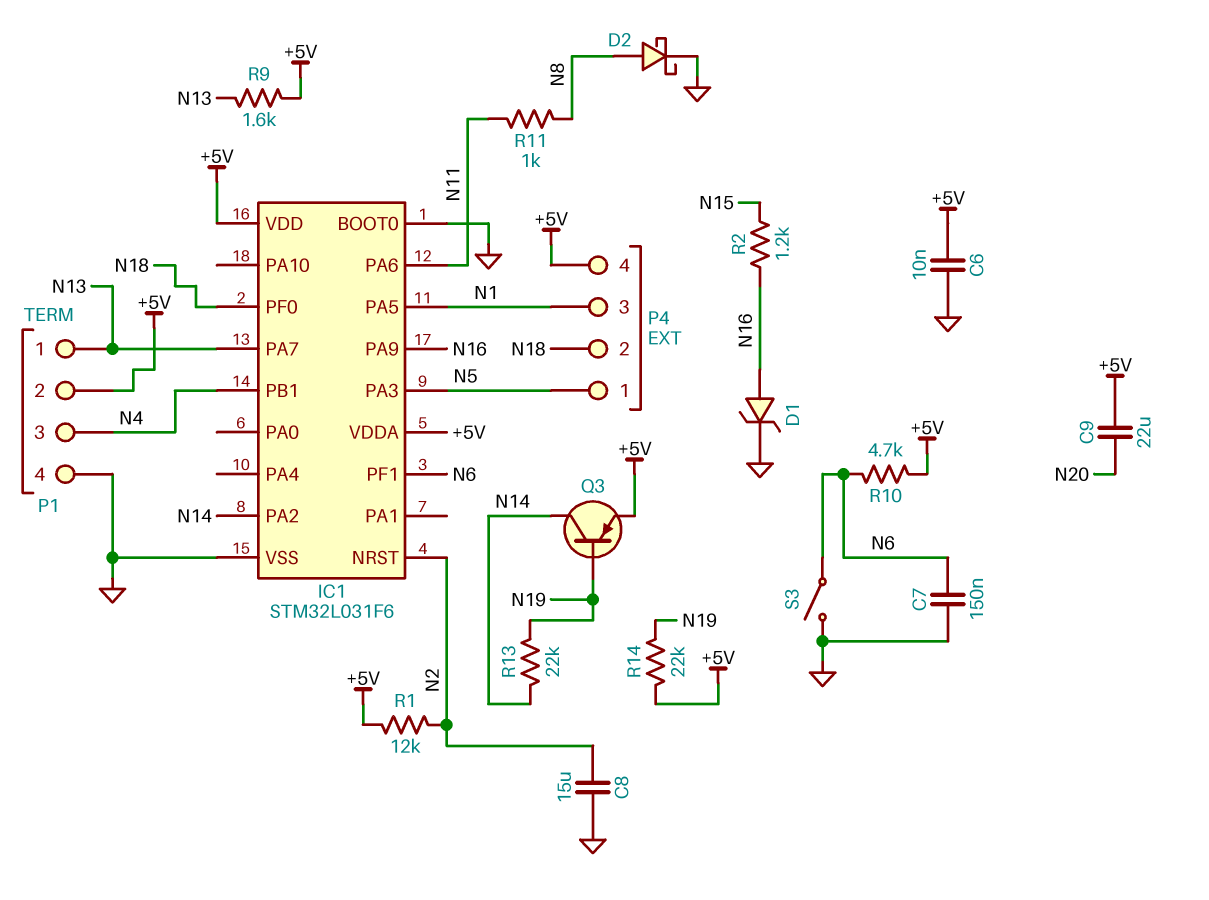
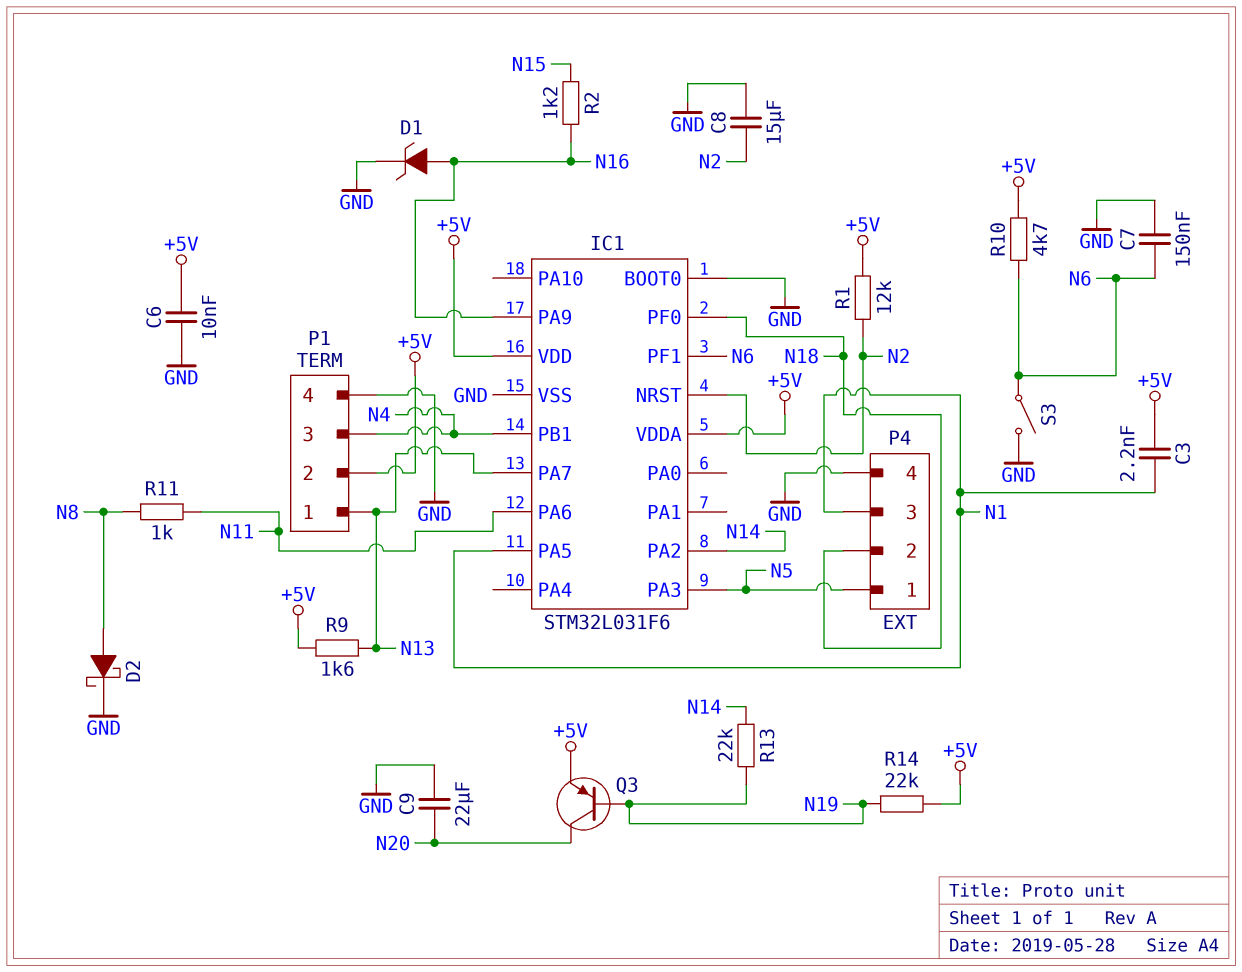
C3: none -> 2.2nF (+5V, N1)
C9: 22uF (+5V, N20) -> 22uF (GND, N20)
P4 pin 4: +5V -> GND
Q3: PNP (B N19, C N14, E +5V) -> PNP (B N19, C N20, E +5V)

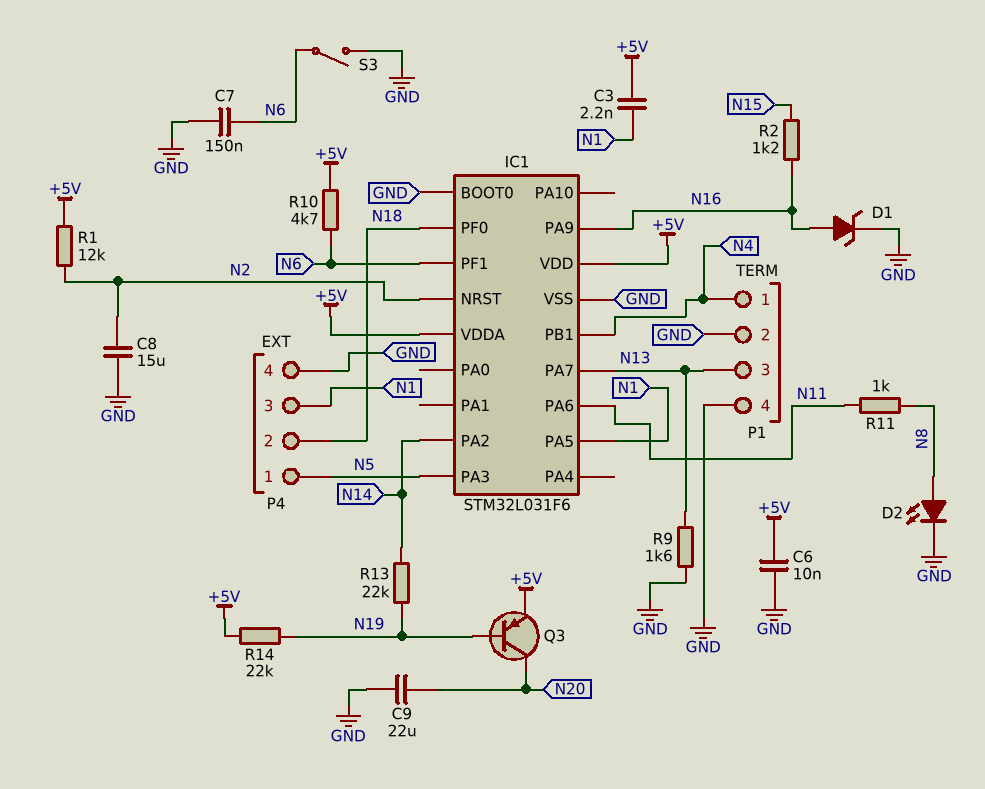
D2: schottky (A N8, K GND) -> LED (A N8, K GND)
P1 pin 1: N13 -> N4
P1 pin 2: +5V -> GND
P1 pin 3: N4 -> N13
R9: 1.6k (+5V, N13) -> 1.6k (GND, N13)

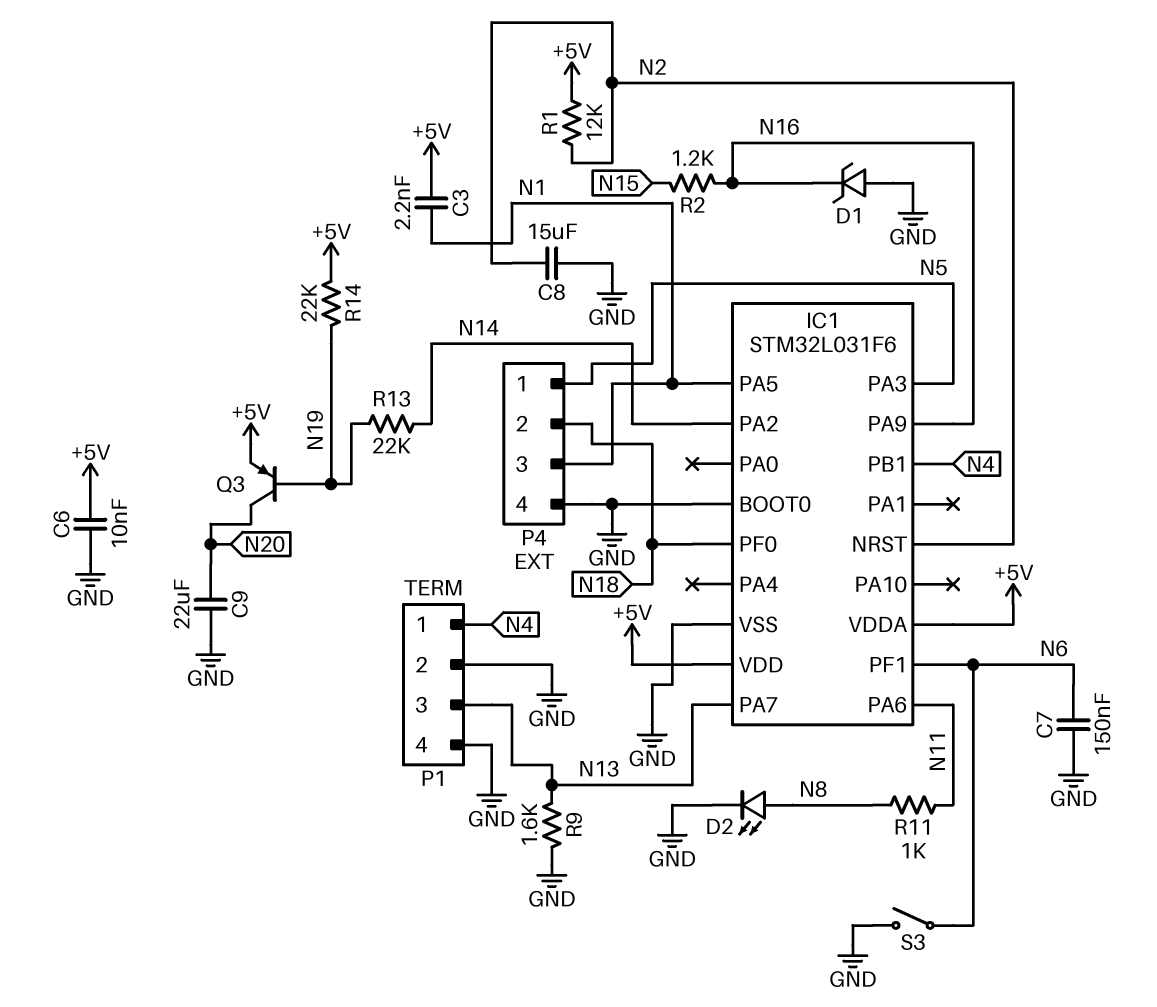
D1: zener (A N16, K GND) -> zener (A GND, K N16)
R10: 4.7k (+5V, N6) -> none

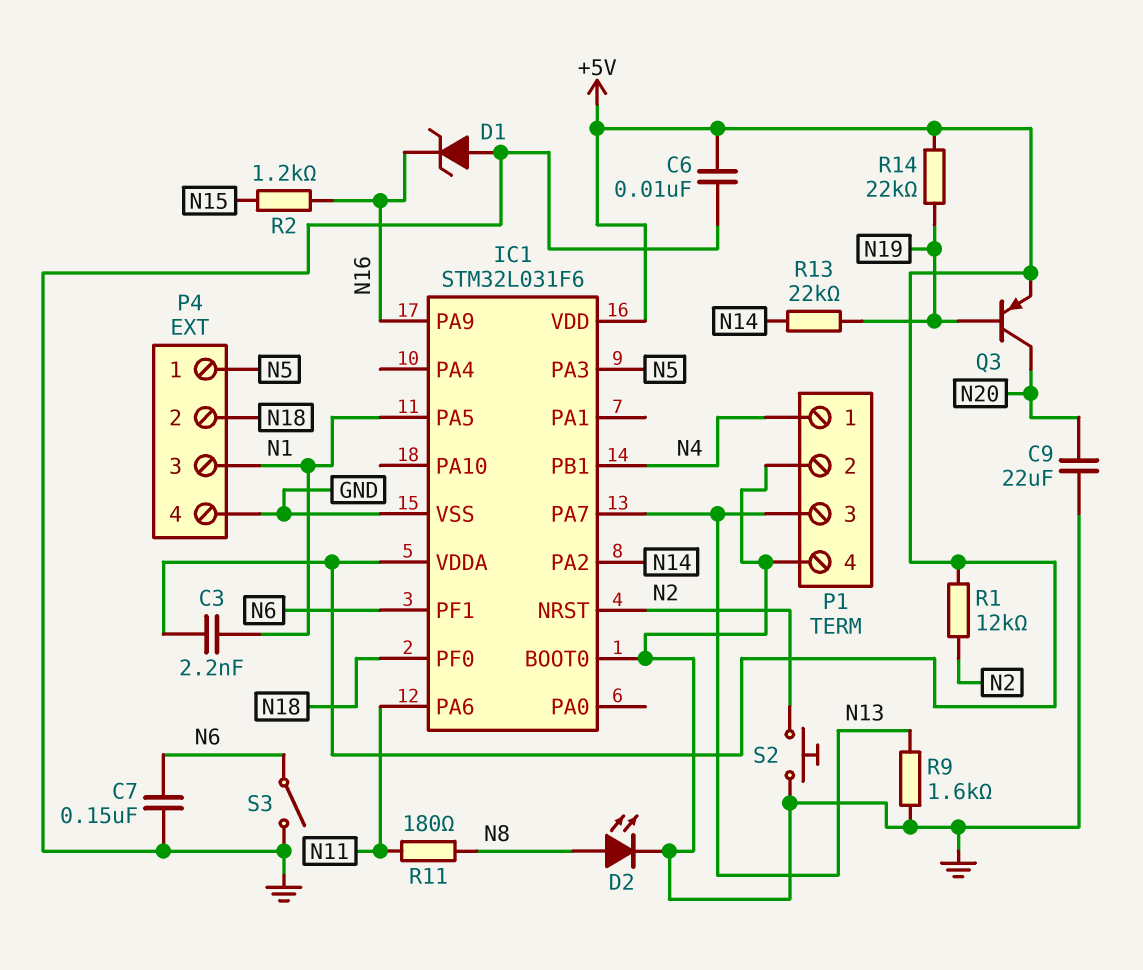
C8: 15uF (GND, N2) -> none
R11: 1k (N8, N11) -> 180 (N8, N11)
S2: none -> button (GND, N2)

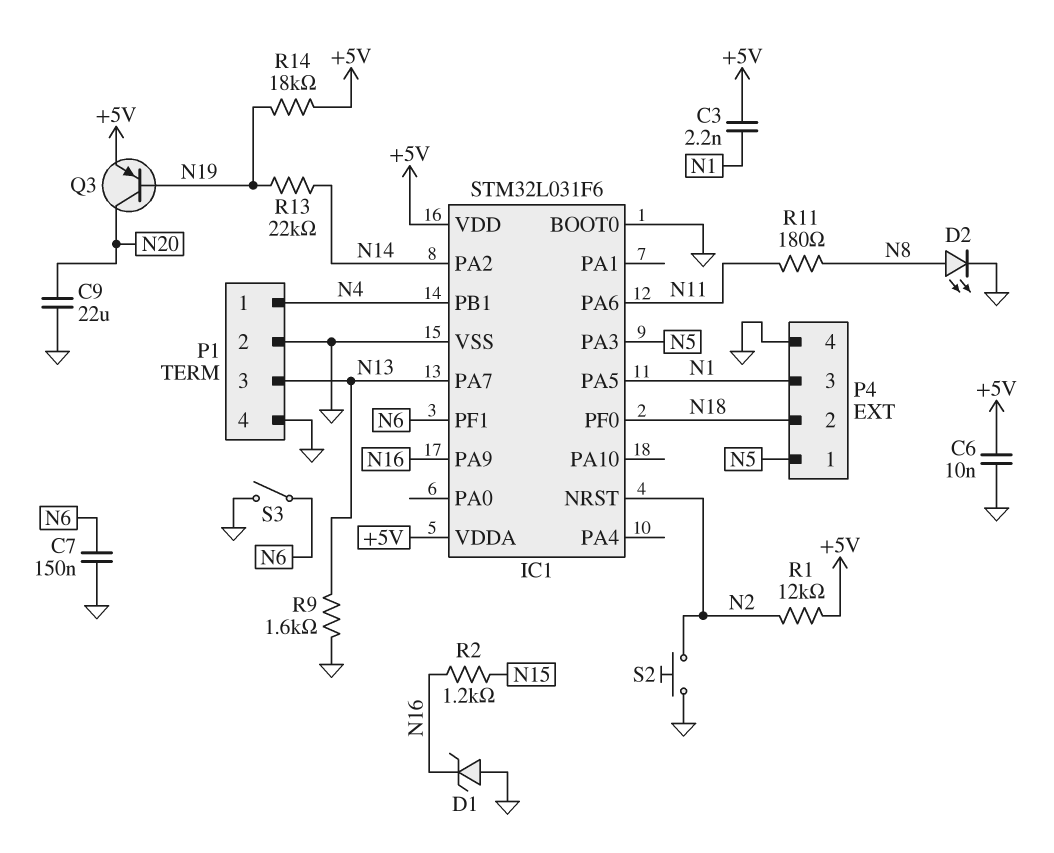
R14: 22k (+5V, N19) -> 18k (+5V, N19)

